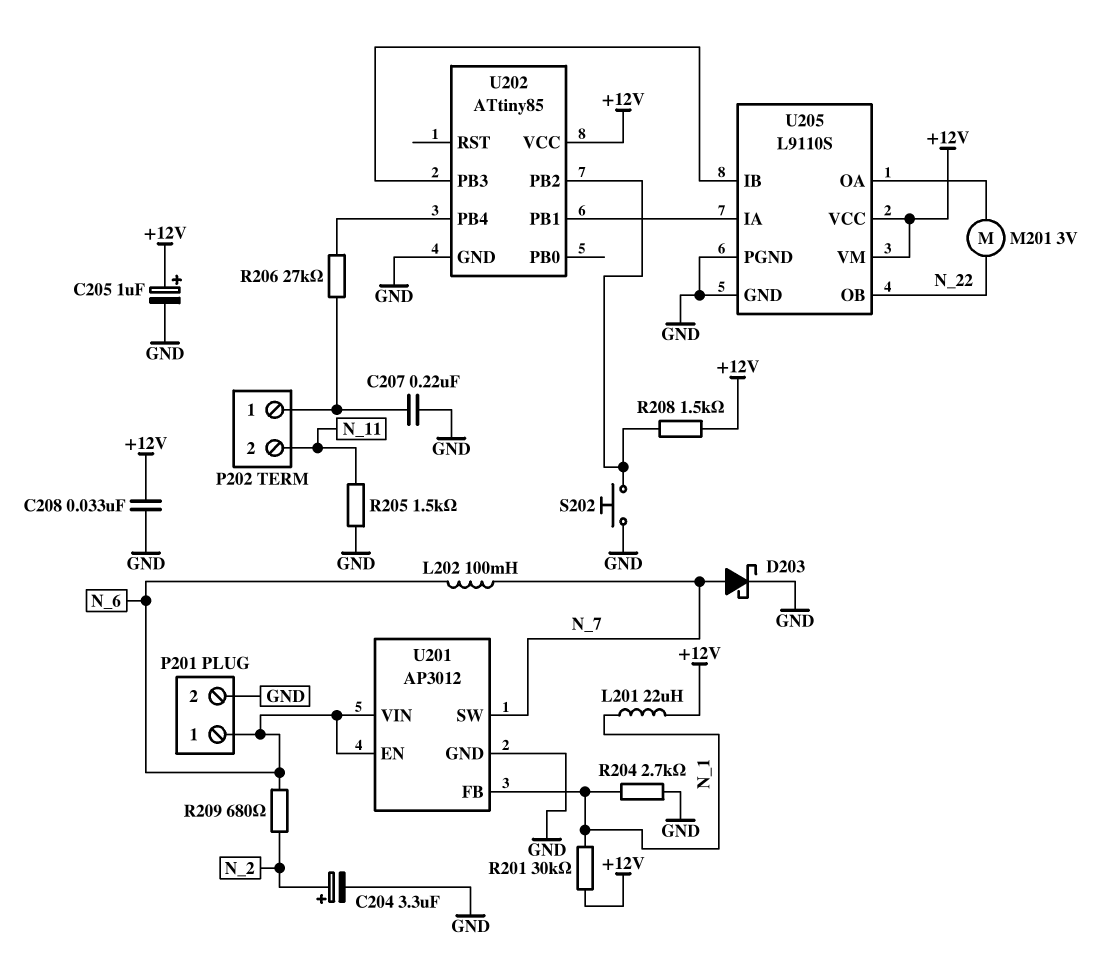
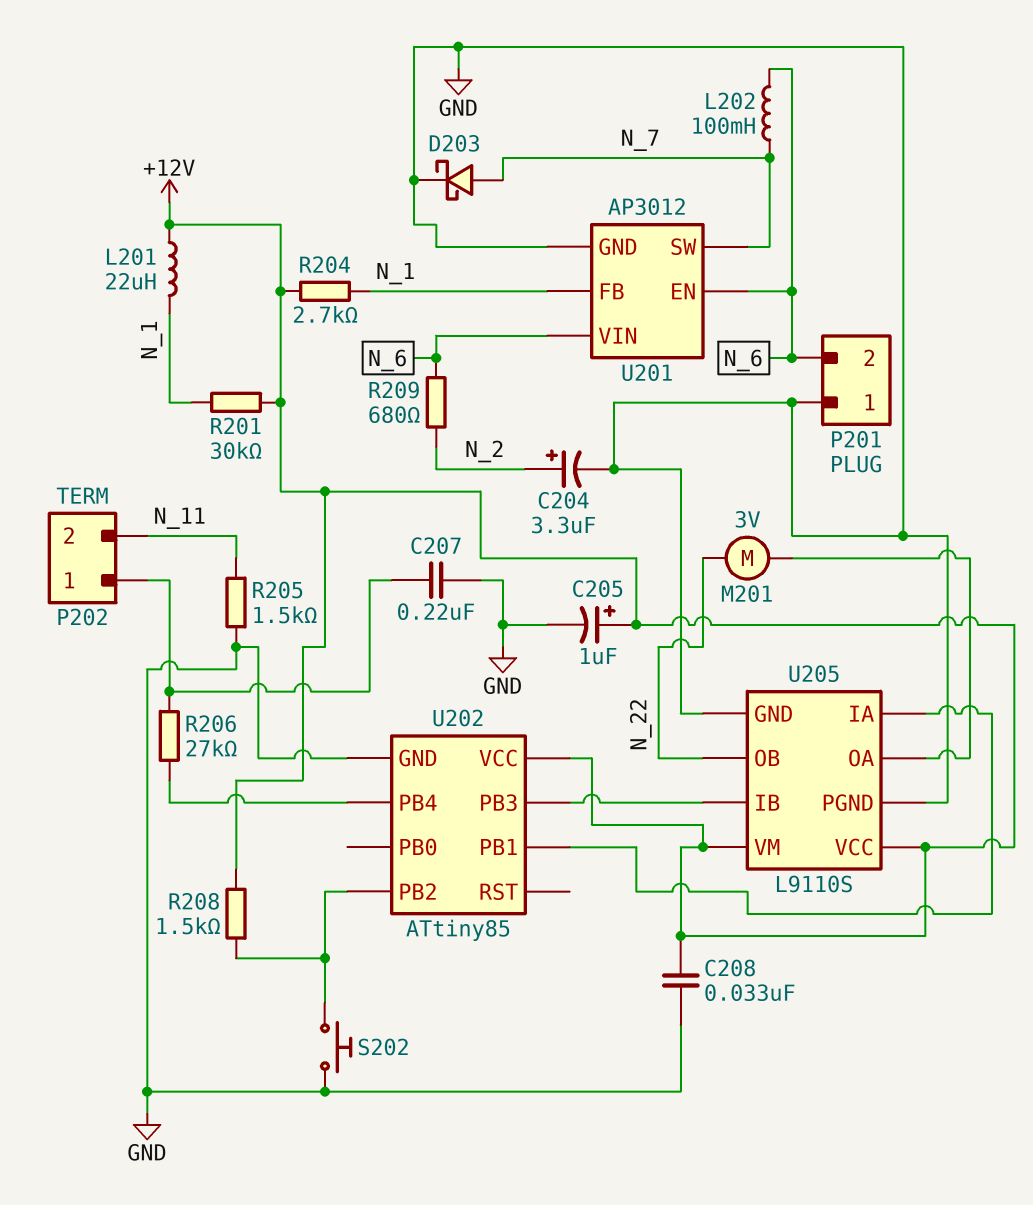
P201 pin 1: N_6 -> GND
P201 pin 2: GND -> N_6
R204: 2.7k (GND, N_1) -> 2.7k (+12V, N_1)

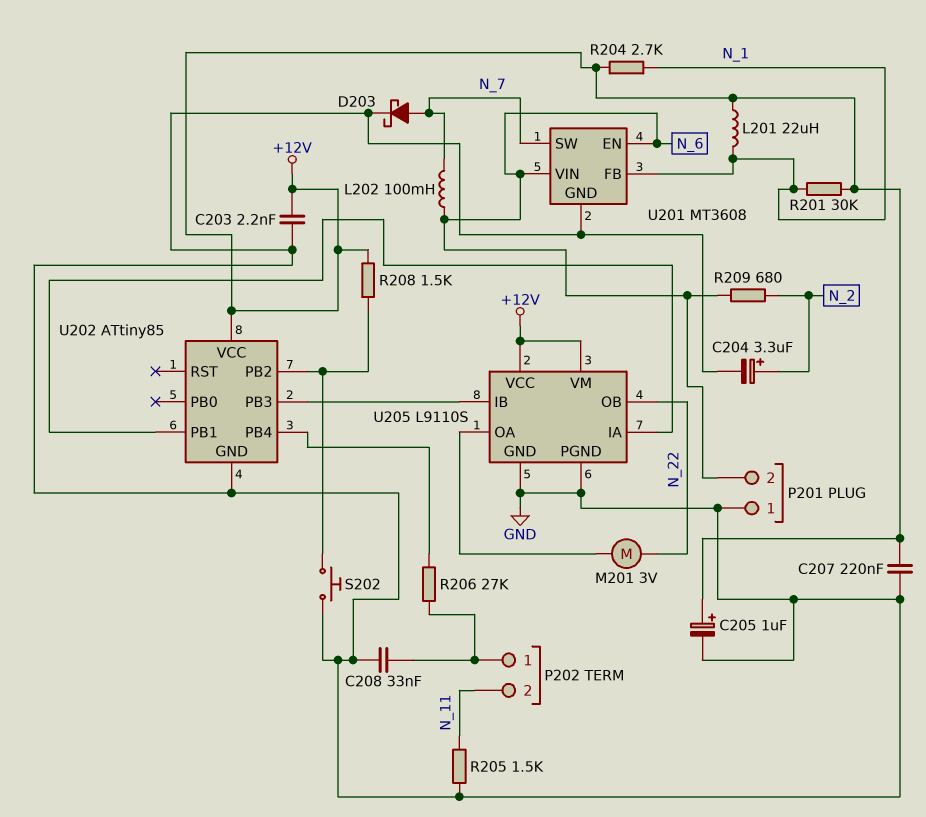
C203: none -> 2.2nF (+12V, GND)
C207: 220nF (GND, P202/1) -> 220nF (+12V, GND)
C208: 33nF (+12V, GND) -> 33nF (GND, P202/1)
U201: AP3012 -> MT3608

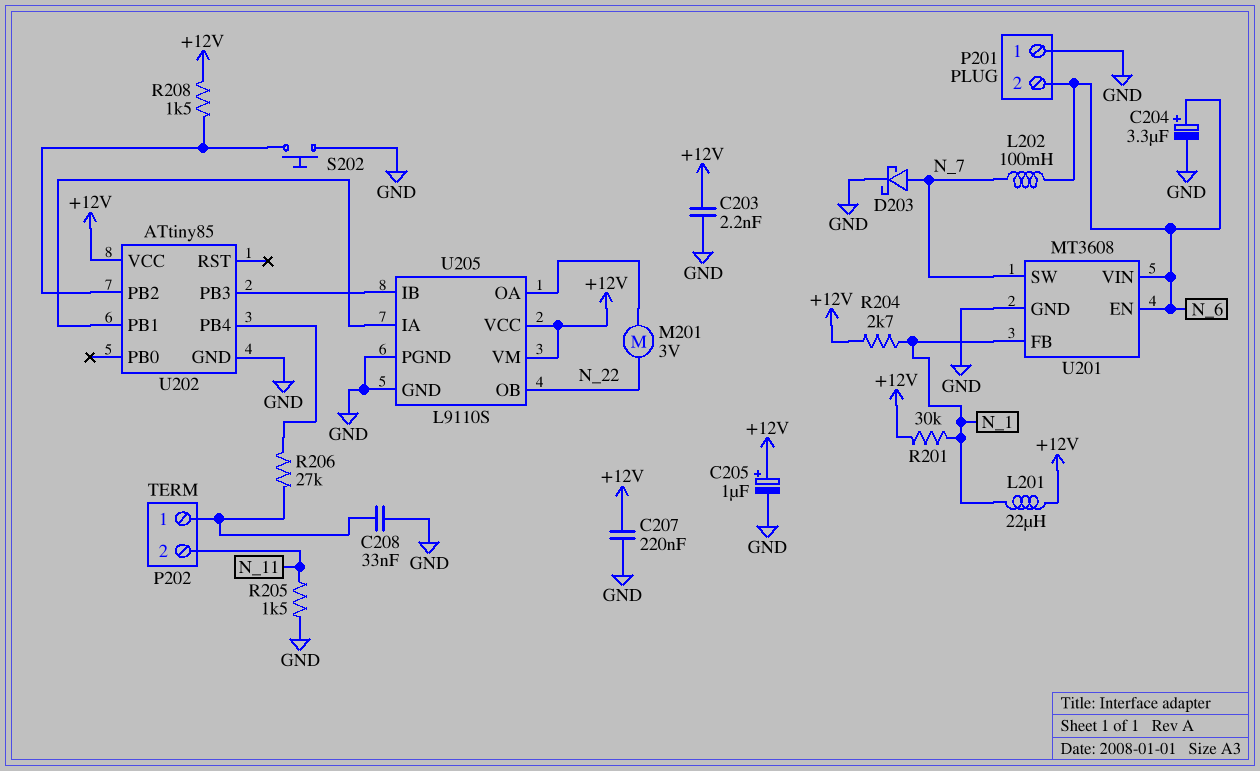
C204: 3.3uF (plus N_2, minus GND) -> 3.3uF (plus N_6, minus GND)
R209: 680 (N_2, N_6) -> none

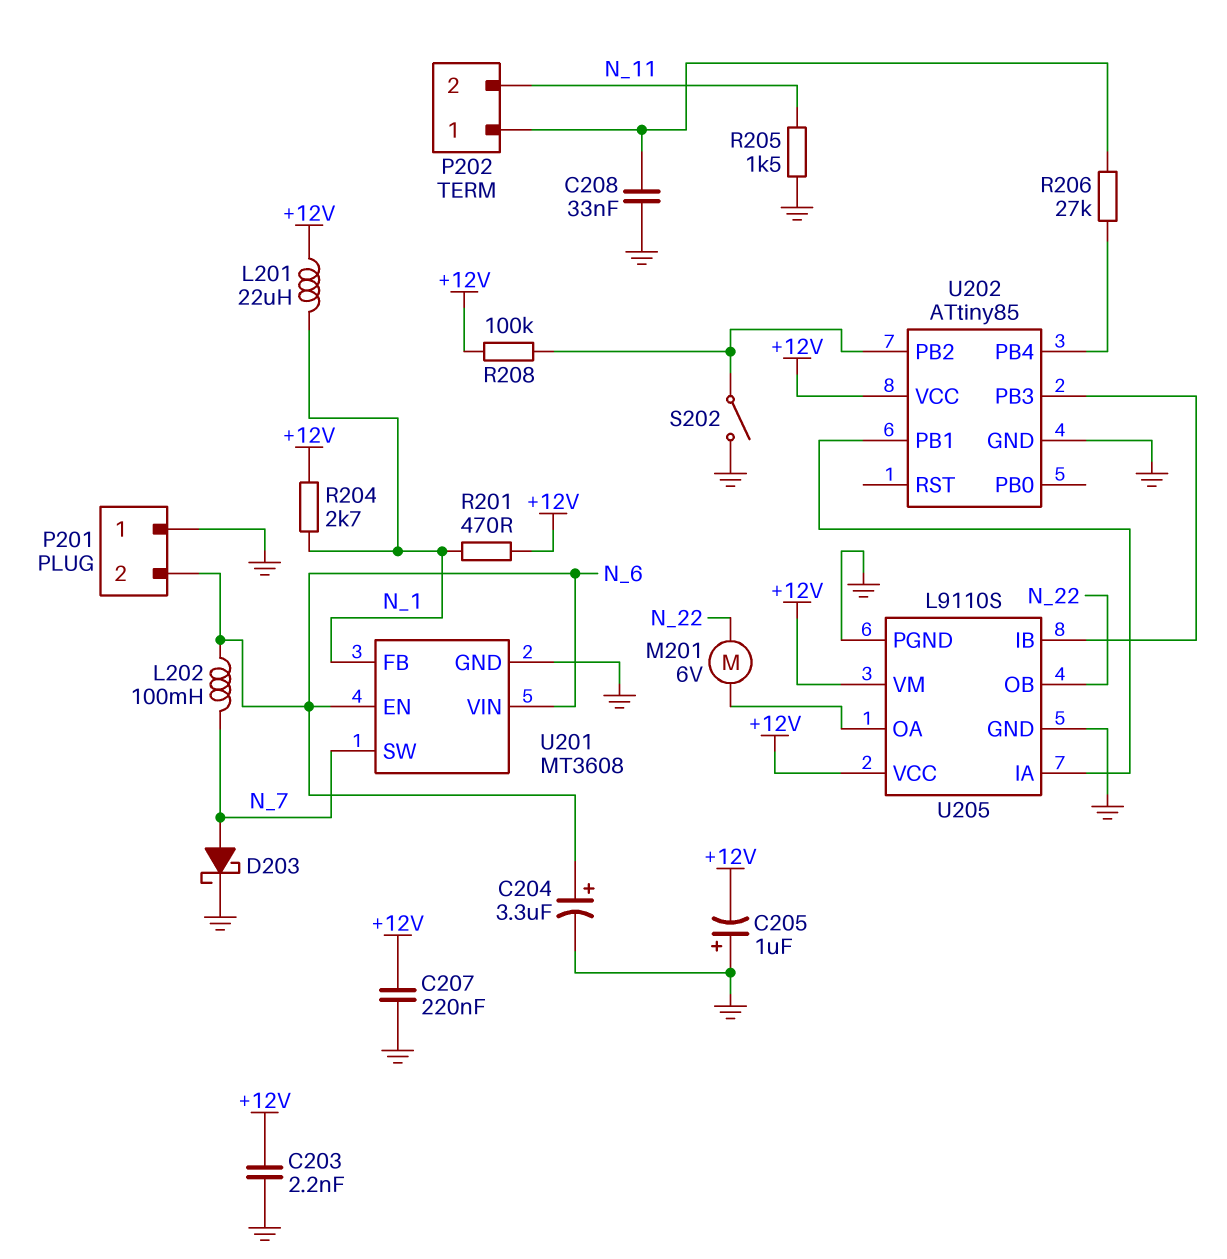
C205: 1uF (plus +12V, minus GND) -> 1uF (plus GND, minus +12V)
M201: motor 3V (N_22, U205/OA) -> motor 6V (N_22, U205/OA)
R201: 30k (+12V, N_1) -> 470 (+12V, N_1)
R208: 1.5k (+12V, U202/PB2) -> 100k (+12V, U202/PB2)
S202: button (GND, U202/PB2) -> switch (GND, U202/PB2)

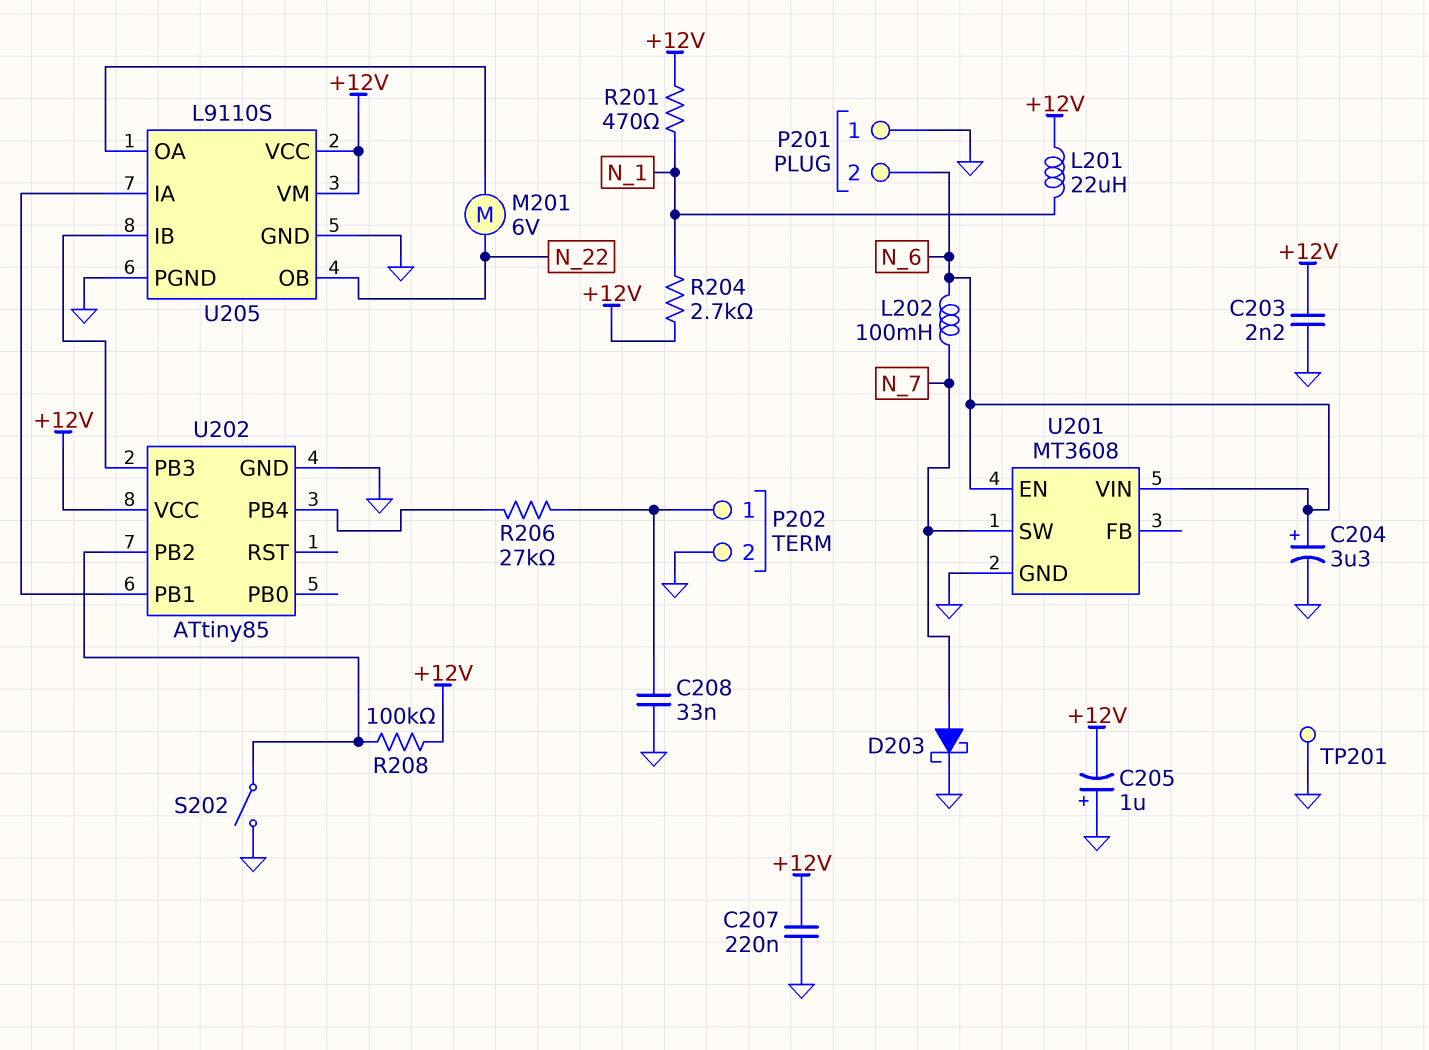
P202 pin 2: N_11 -> GND
R205: 1.5k (GND, N_11) -> none
TP201: none -> test point (GND)
U201 pin FB: N_1 -> none

